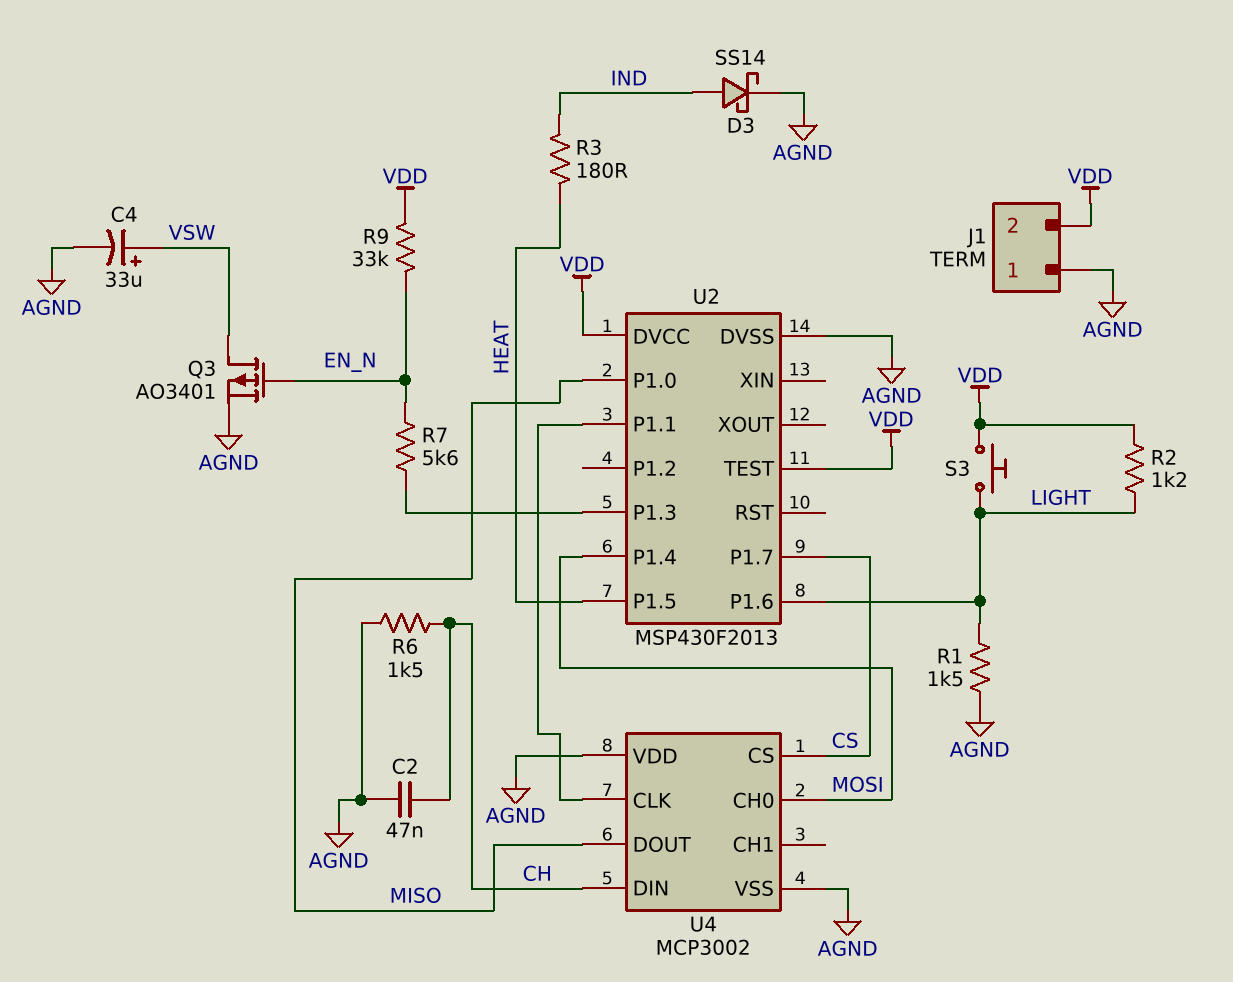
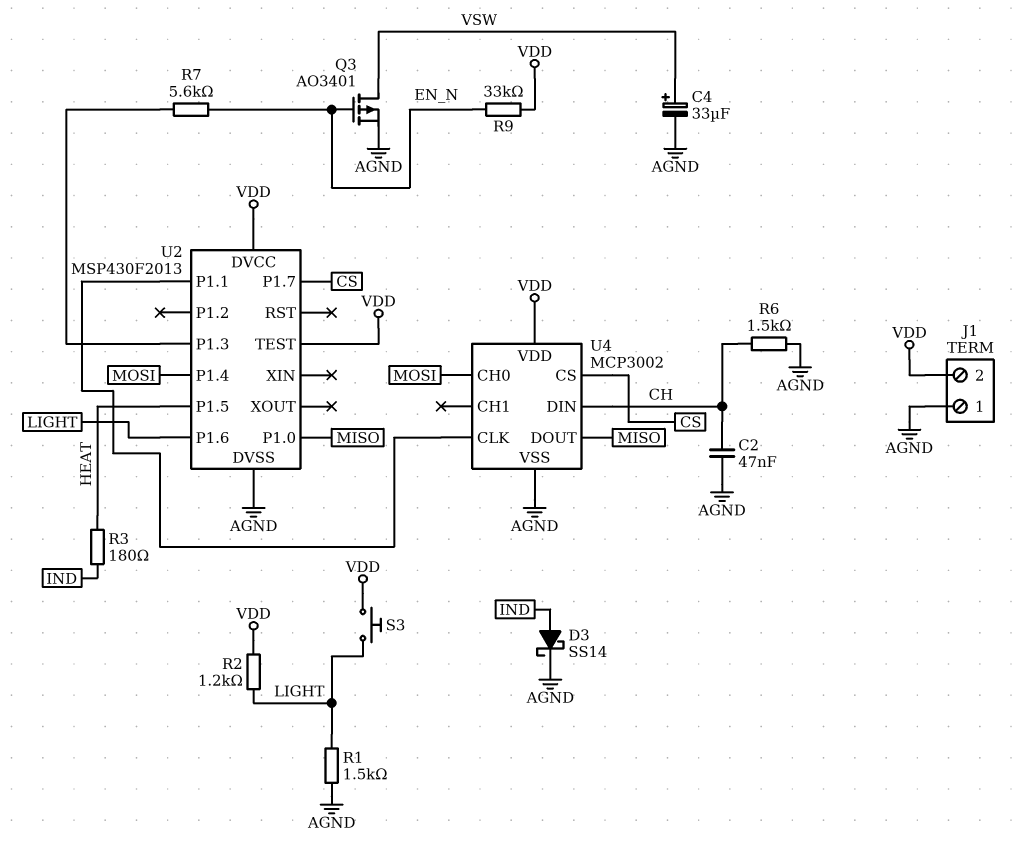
U4 pin VDD: AGND -> VDD

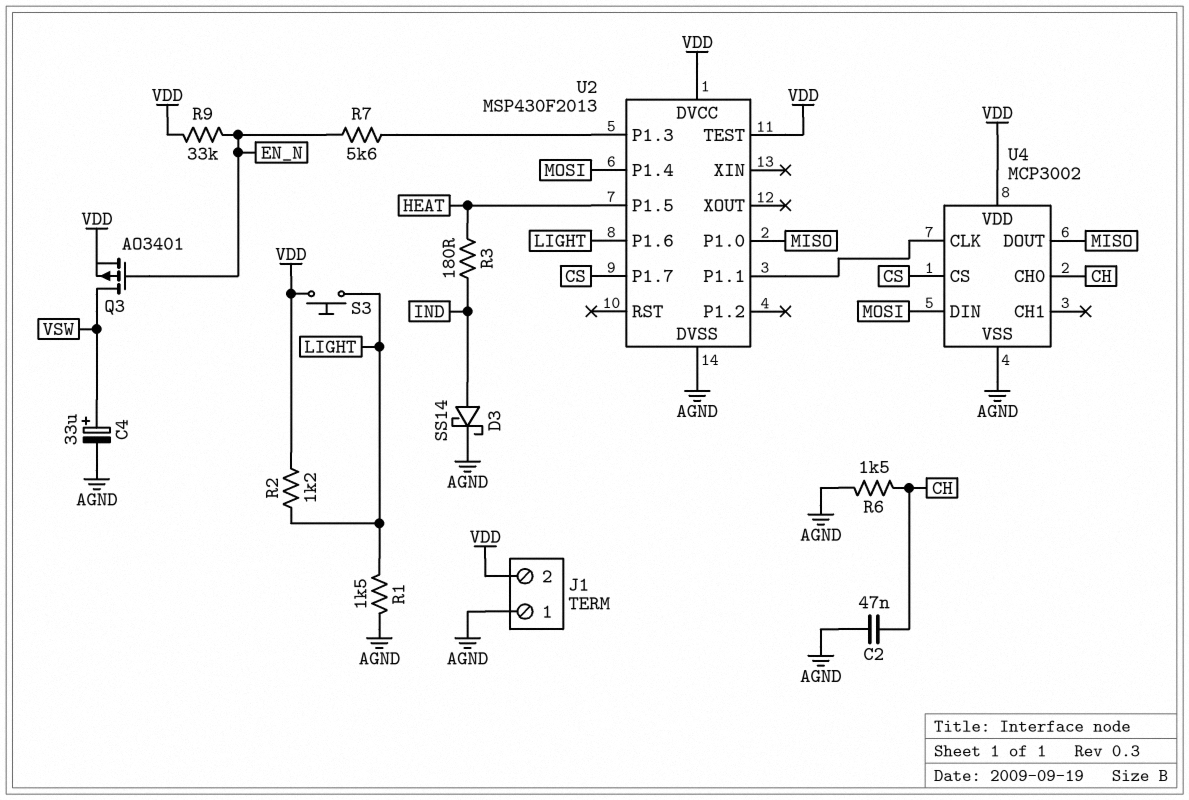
Q3: PMOS AO3401 (G EN_N, D VSW, S AGND) -> PMOS AO3401 (G EN_N, D VSW, S VDD)
U4 pin CH0: MOSI -> CH
U4 pin DIN: CH -> MOSI

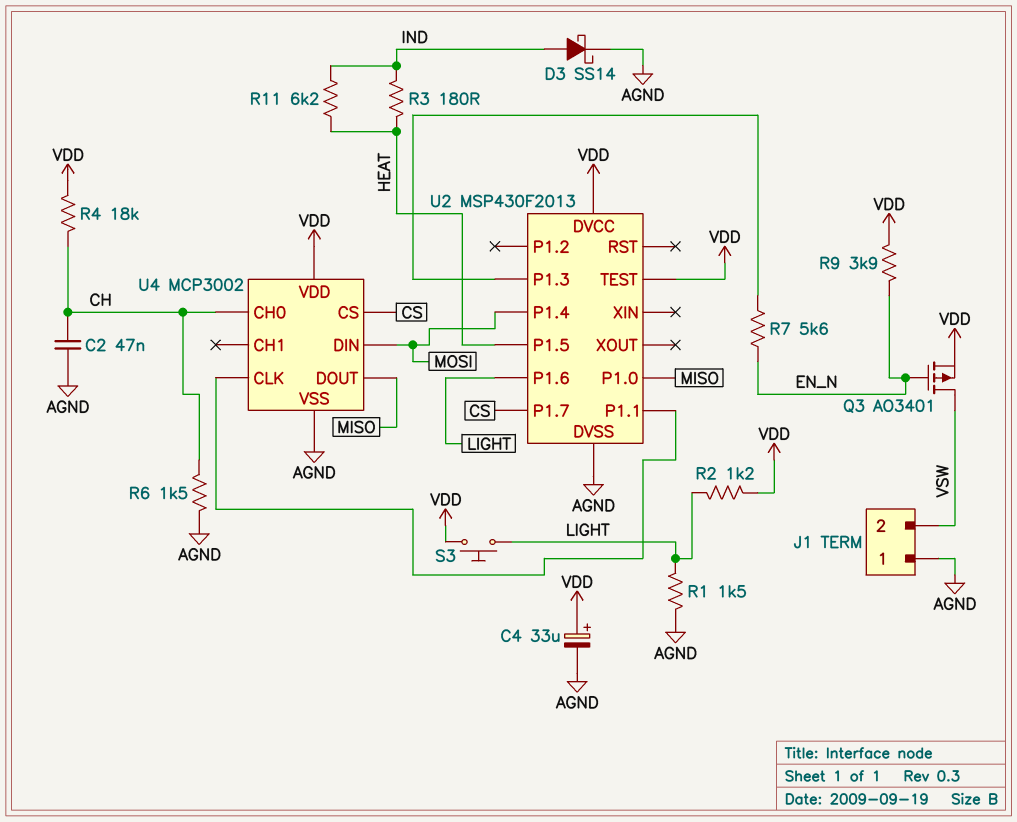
C4: 33uF (plus VSW, minus AGND) -> 33uF (plus VDD, minus AGND)
J1 pin 2: VDD -> VSW
R4: none -> 18k (CH, VDD)
R9: 33k (EN_N, VDD) -> 3.9k (EN_N, VDD)
R11: none -> 6.2k (HEAT, IND)

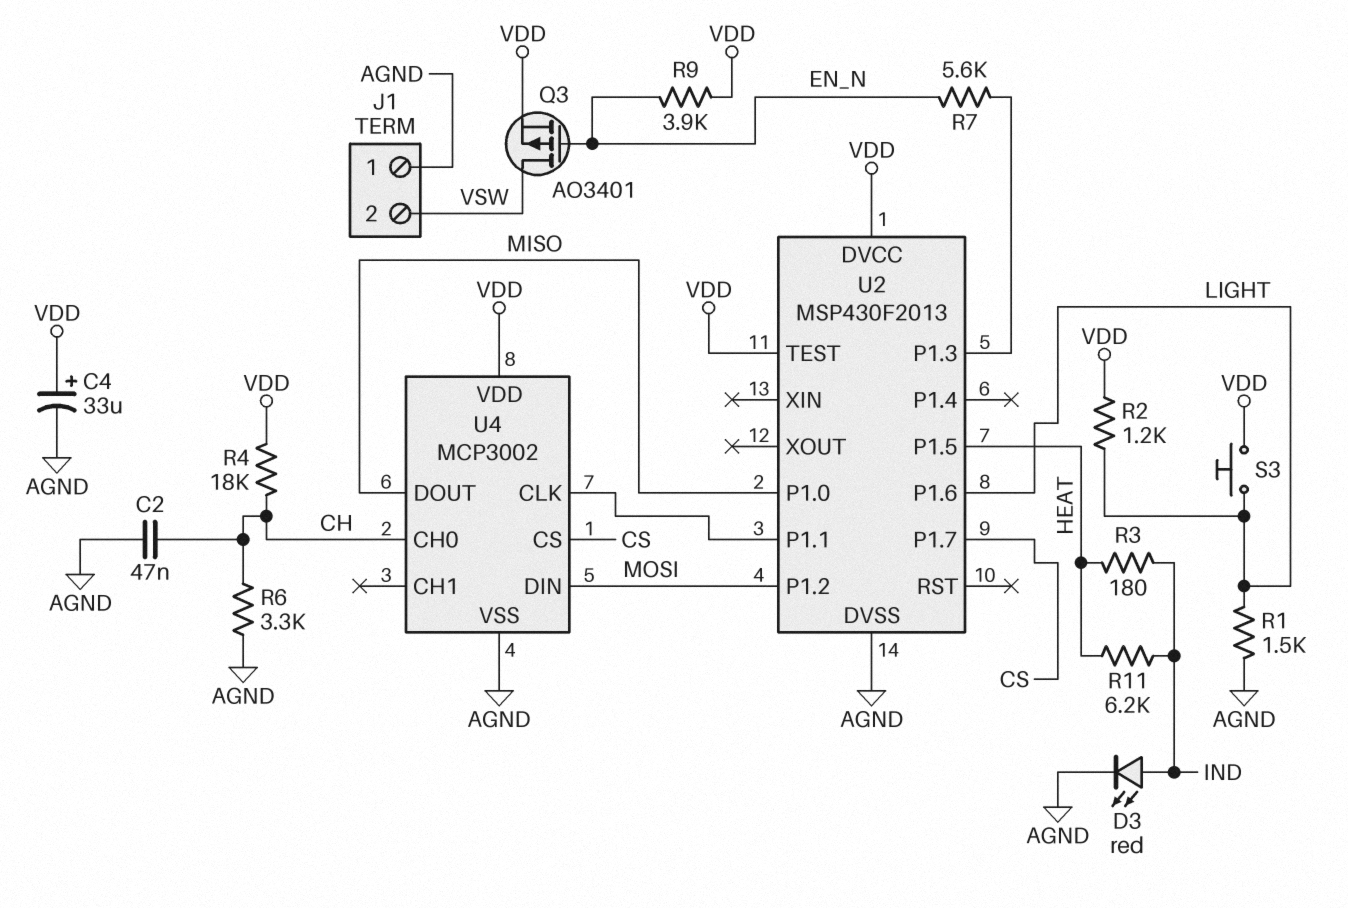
D3: schottky SS14 (A IND, K AGND) -> LED red (A IND, K AGND)
R6: 1.5k (AGND, CH) -> 3.3k (AGND, CH)
U2 pin P1.2: none -> MOSI
U2 pin P1.4: MOSI -> none

